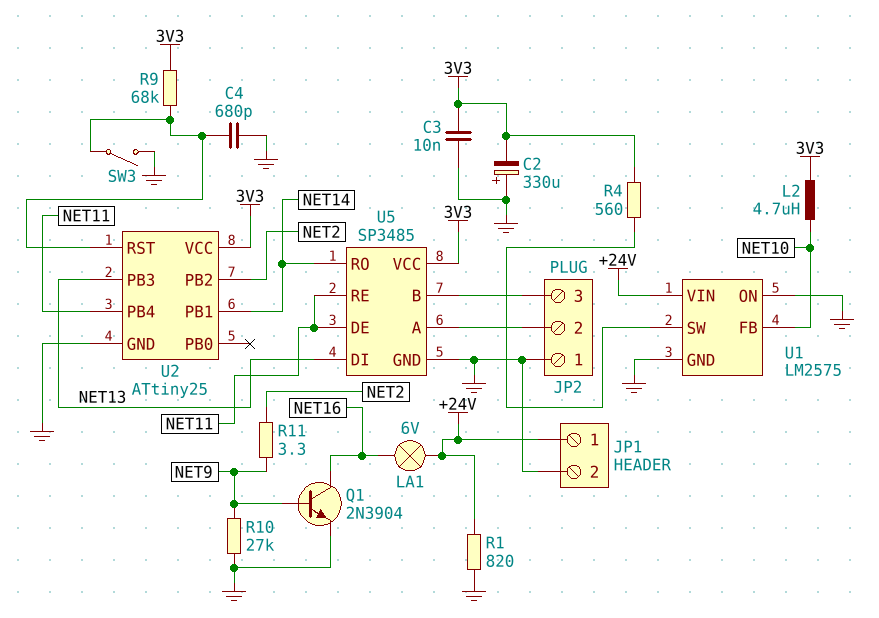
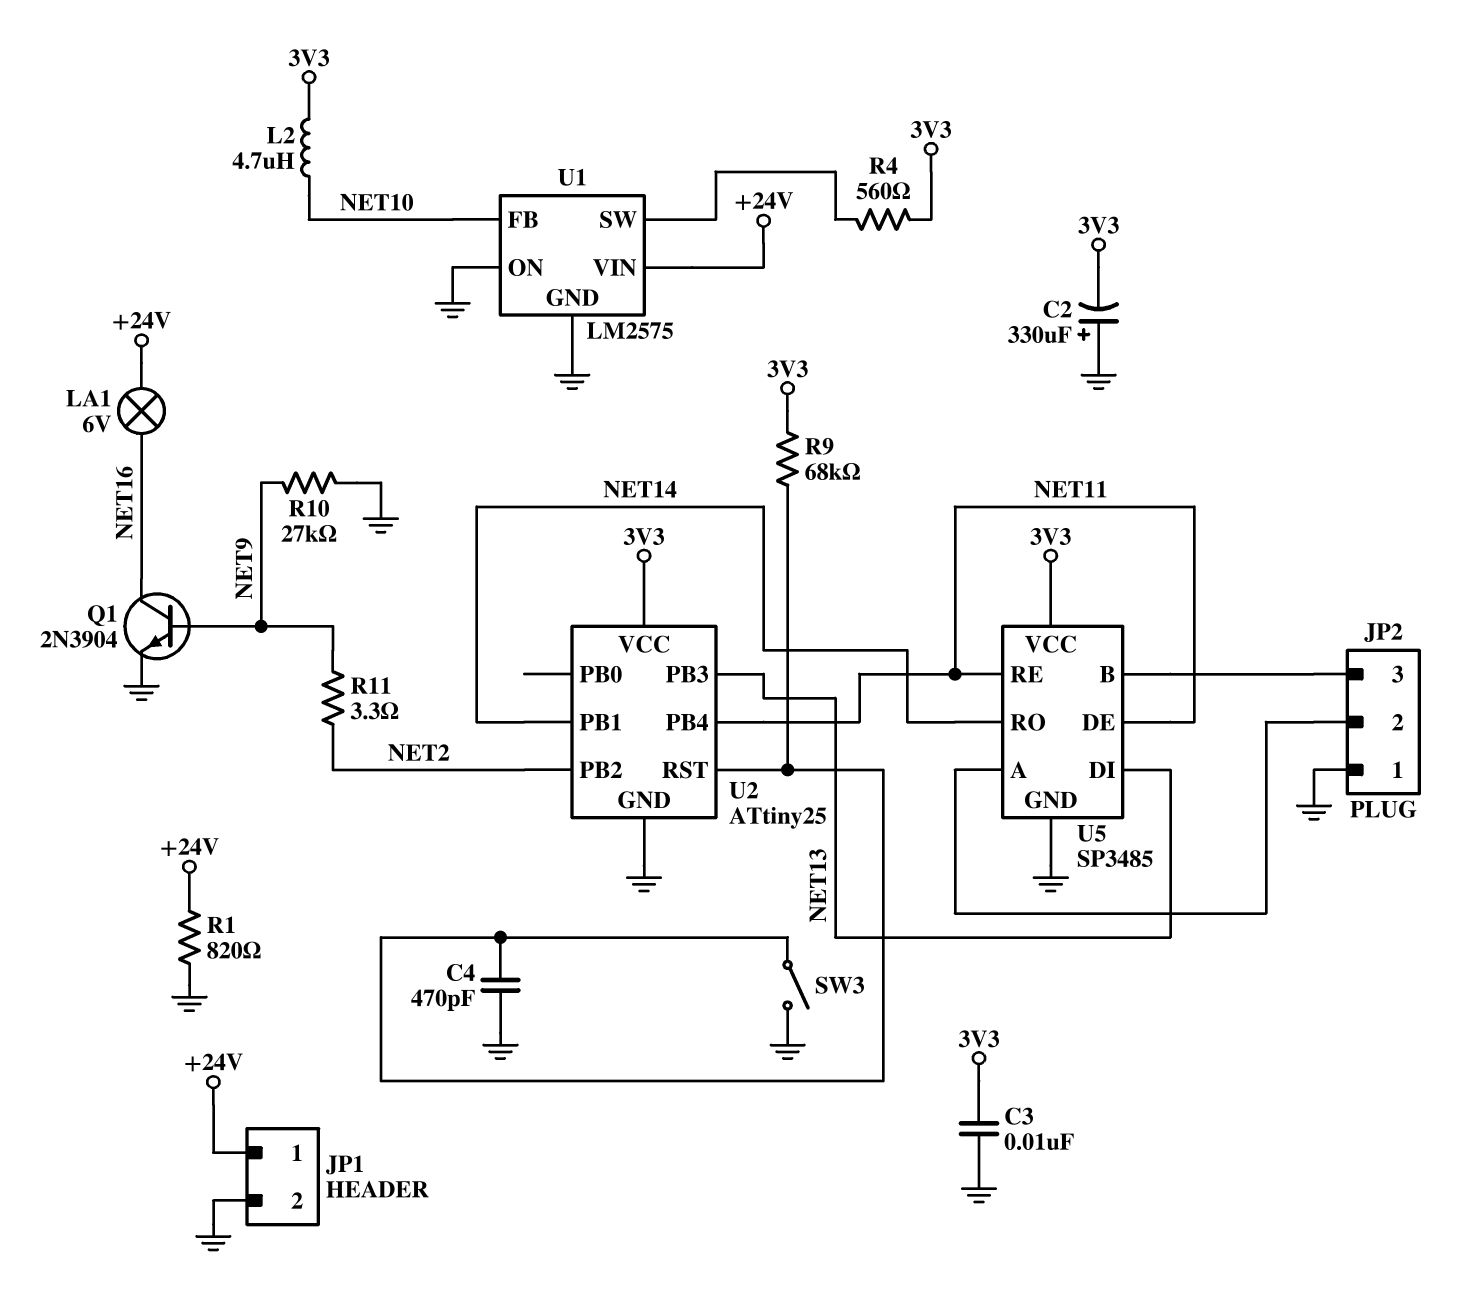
C4: 680pF (GND, U2/RST) -> 470pF (GND, U2/RST)

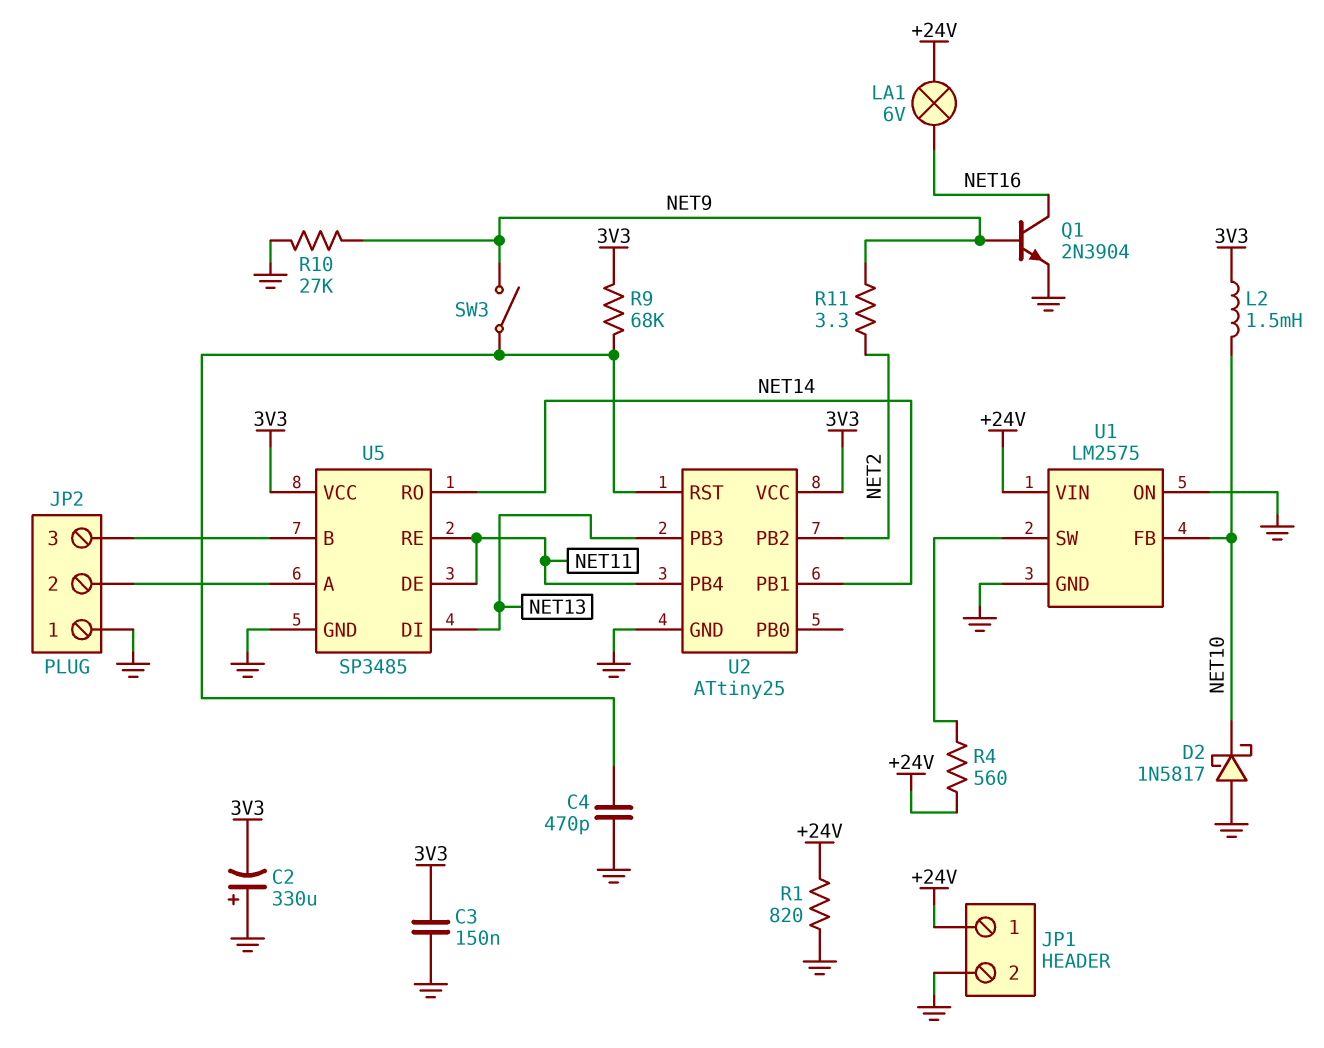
C3: 10nF (3V3, GND) -> 150nF (3V3, GND)
D2: none -> schottky 1N5817 (A GND, K NET10)
L2: 4.7uH (3V3, NET10) -> 1.5mH (3V3, NET10)
R4: 560 (3V3, U1/SW) -> 560 (+24V, U1/SW)
SW3: switch (GND, U2/RST) -> switch (NET9, U2/RST)

